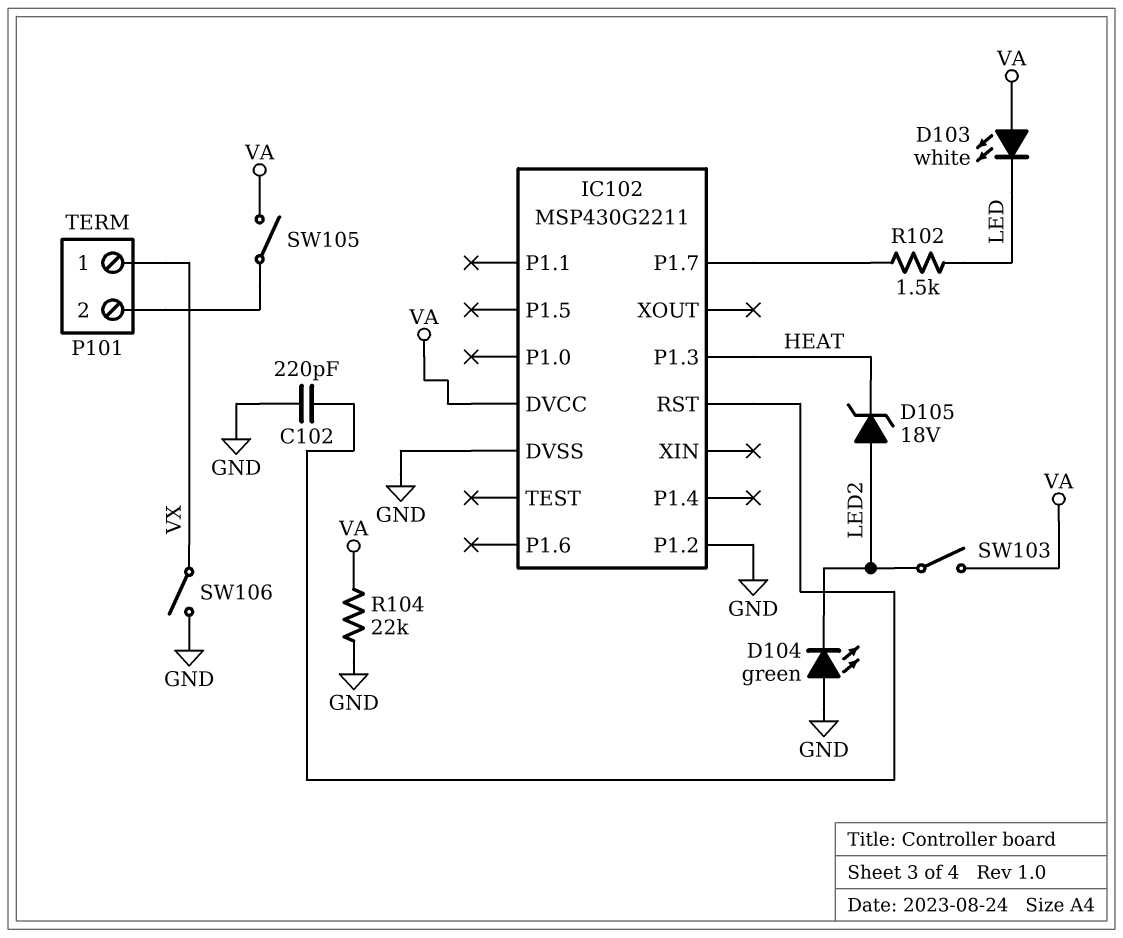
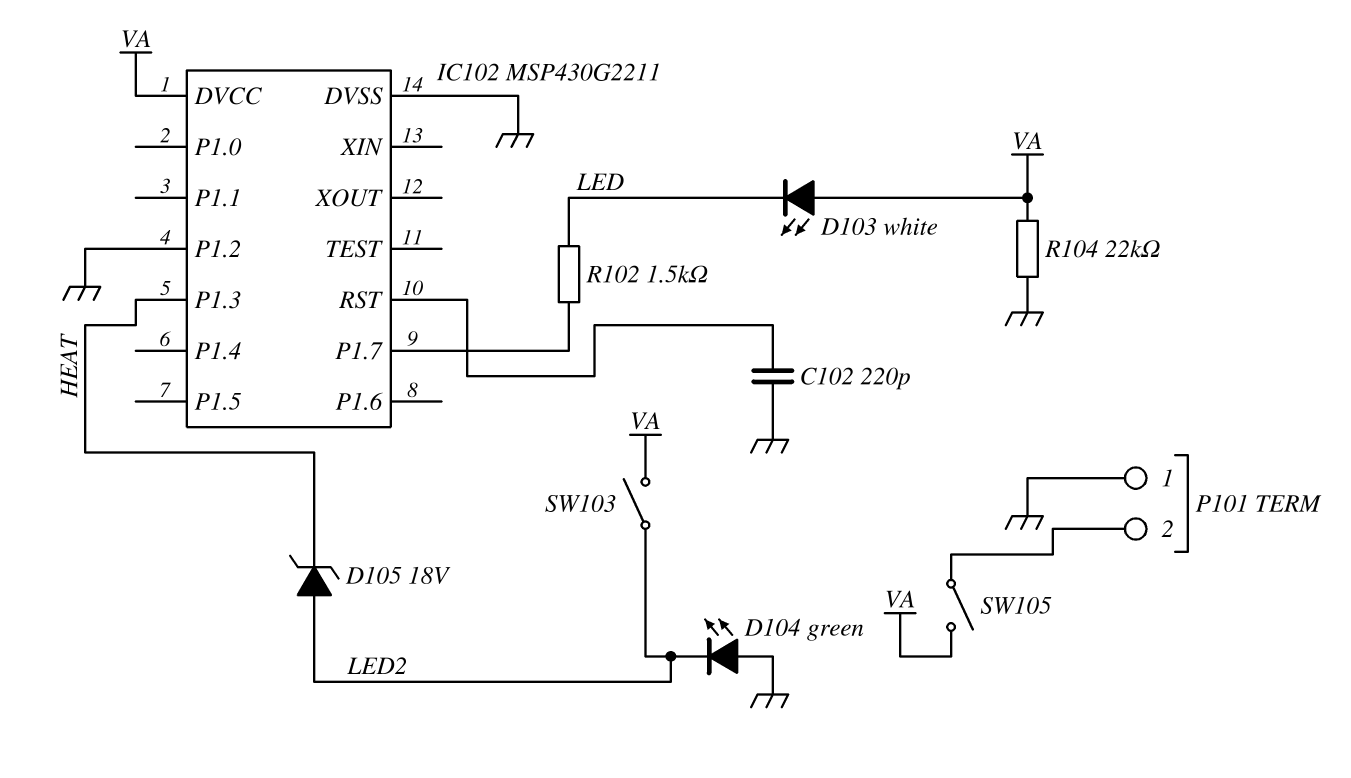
P101 pin 1: VX -> GND
SW106: switch (GND, VX) -> none

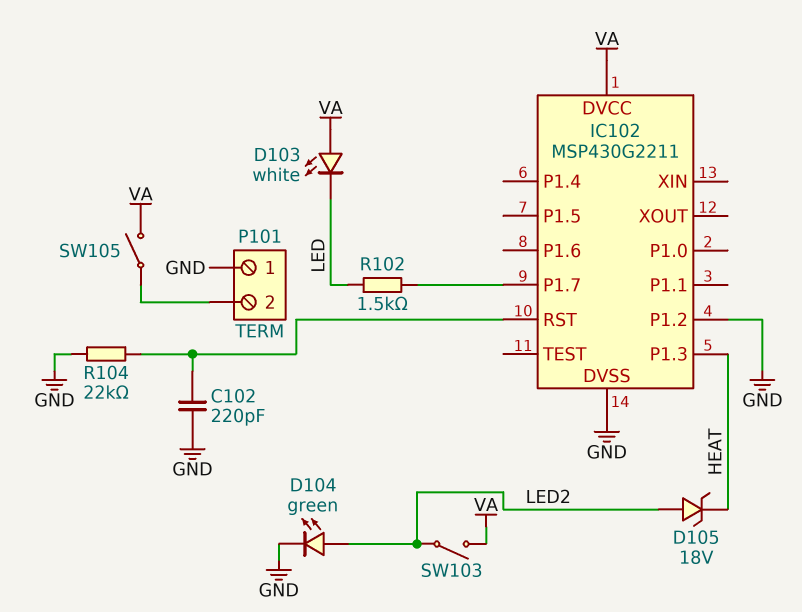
D104: LED green (A GND, K LED2) -> LED green (A LED2, K GND)
R104: 22k (GND, VA) -> 22k (GND, IC102/RST)

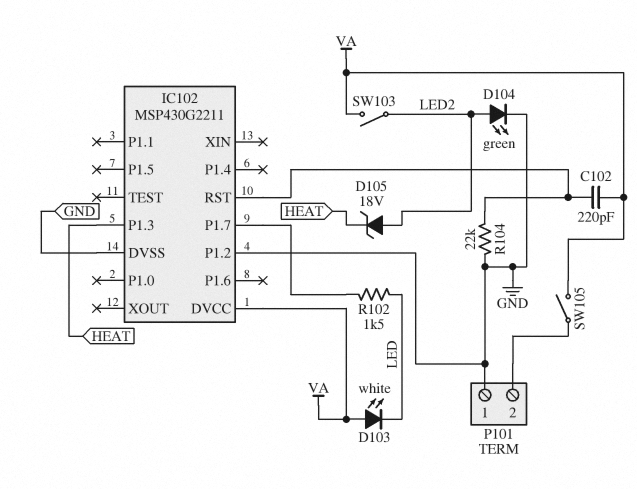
C102: 220pF (GND, IC102/RST) -> 220pF (IC102/RST, VA)

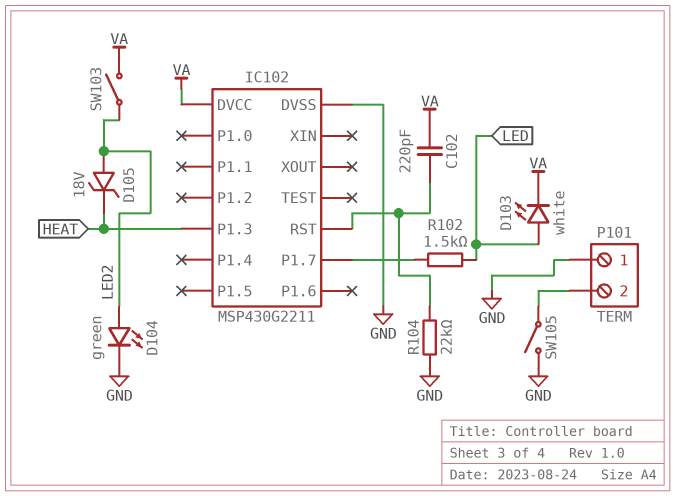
D103: LED white (A VA, K LED) -> LED white (A LED, K VA)
IC102 pin P1.2: GND -> none
SW105: switch (P101/2, VA) -> switch (GND, P101/2)

